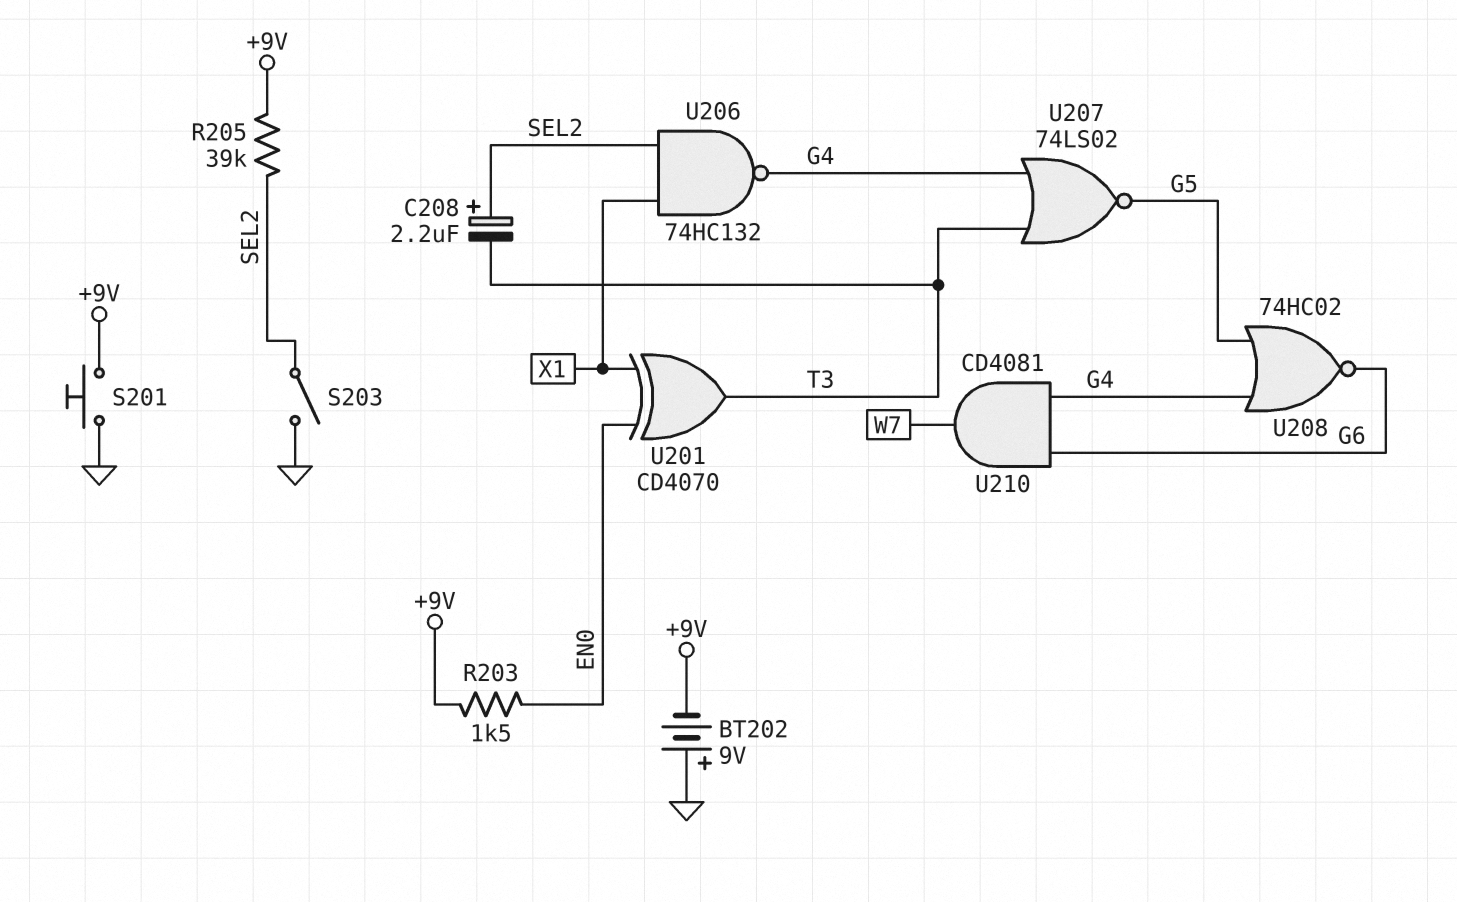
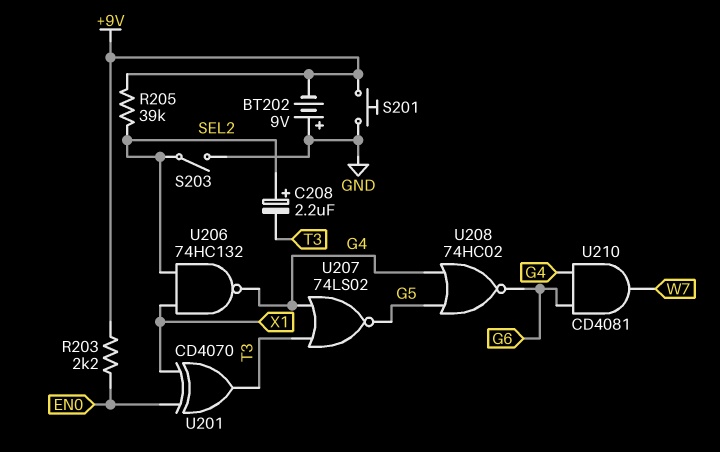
R203: 1.5k (+9V, EN0) -> 2.2k (+9V, EN0)

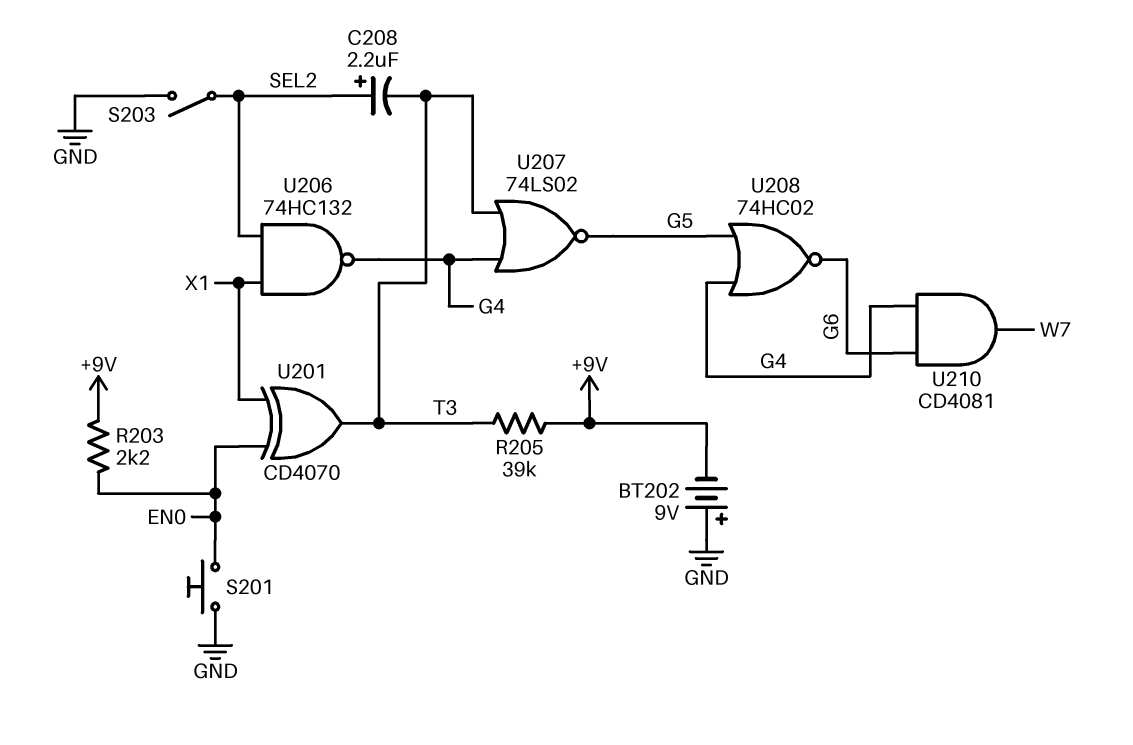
R205: 39k (+9V, SEL2) -> 39k (+9V, T3)
S201: button (+9V, GND) -> button (EN0, GND)

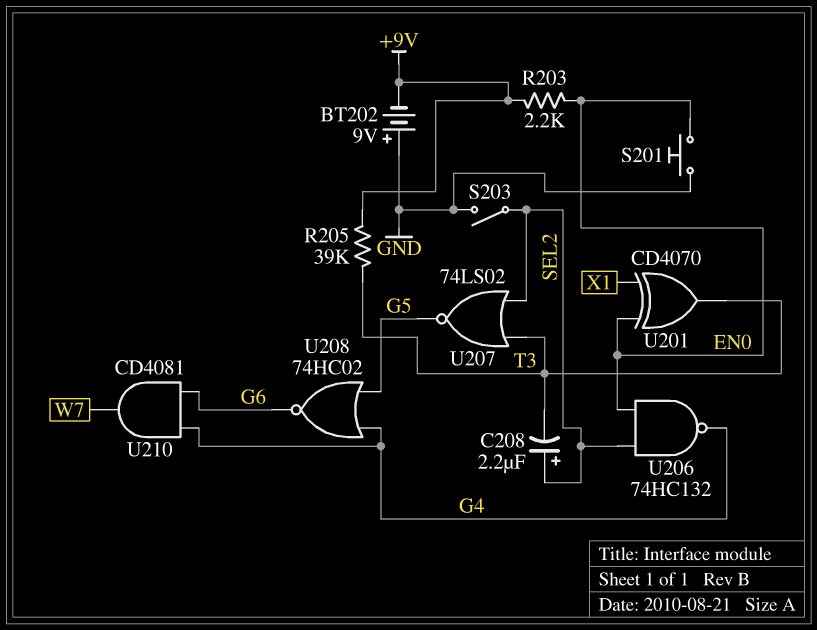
U206: NAND 74HC132 (in SEL2, in X1, out G4) -> NAND 74HC132 (in EN0, in SEL2, out G4)
U207: NOR 74LS02 (in G4, in T3, out G5) -> NOR 74LS02 (in SEL2, in T3, out G5)

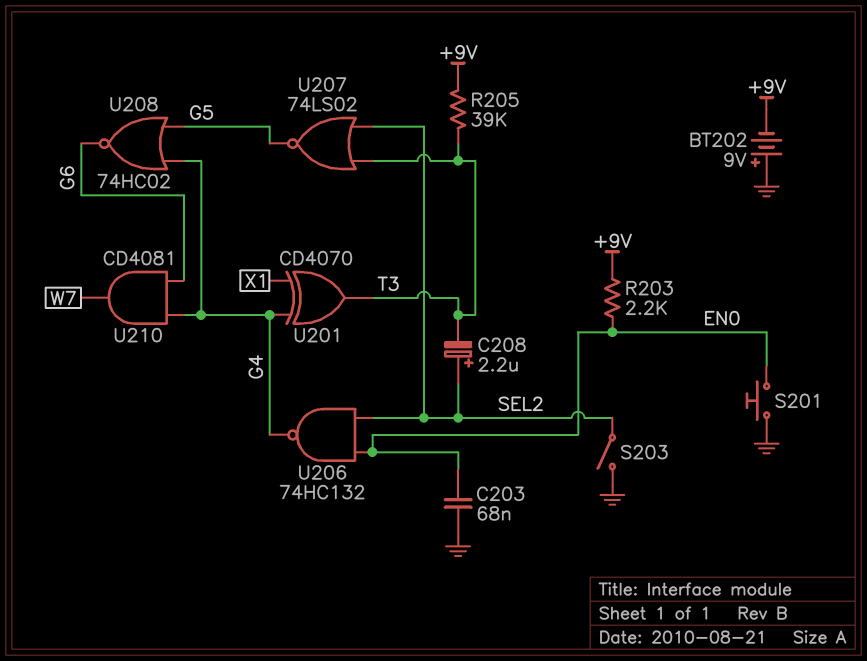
C203: none -> 68nF (EN0, GND)
U201: XOR CD4070 (in EN0, in X1, out T3) -> XOR CD4070 (in G4, in X1, out T3)

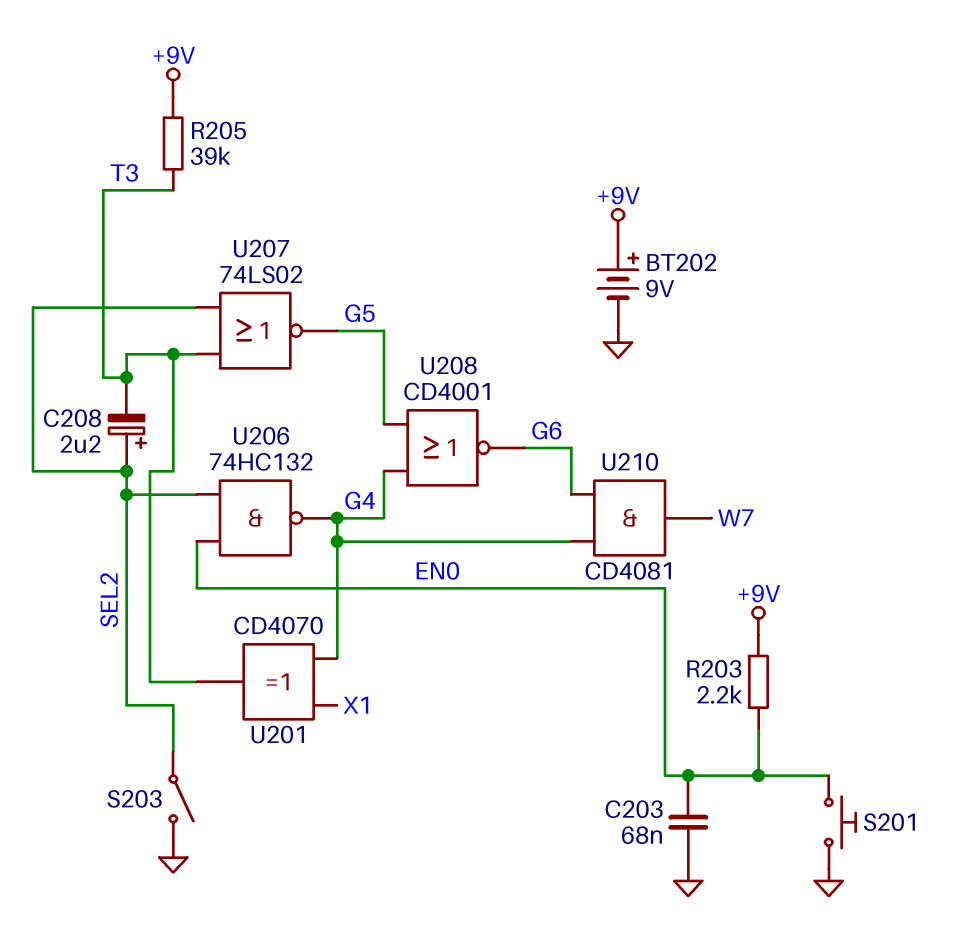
BT202: 9V (plus GND, minus +9V) -> 9V (plus +9V, minus GND)
U208: NOR 74HC02 (in G4, in G5, out G6) -> NOR CD4001 (in G4, in G5, out G6)

